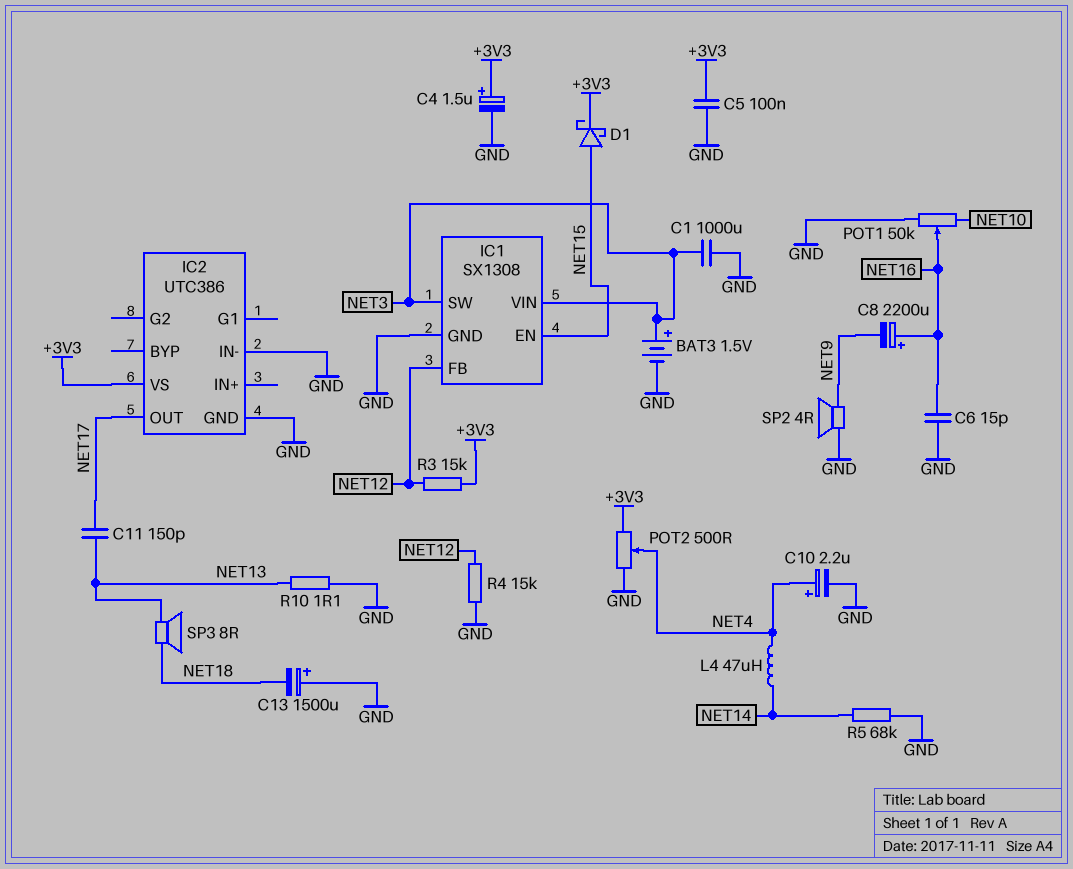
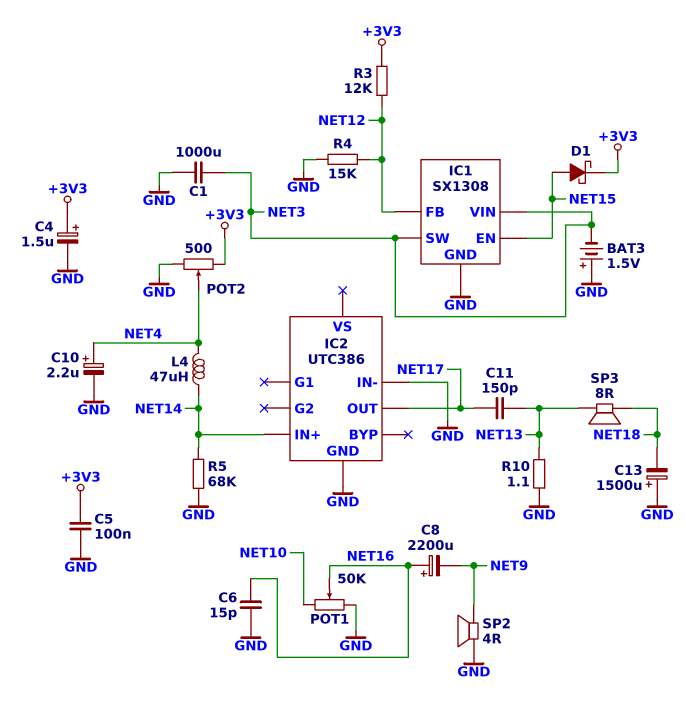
BAT3: 1.5V (plus NET3, minus GND) -> 1.5V (plus GND, minus NET3)
IC2 pin IN+: none -> NET14
IC2 pin VS: +3V3 -> none
R3: 15k (+3V3, NET12) -> 12k (+3V3, NET12)

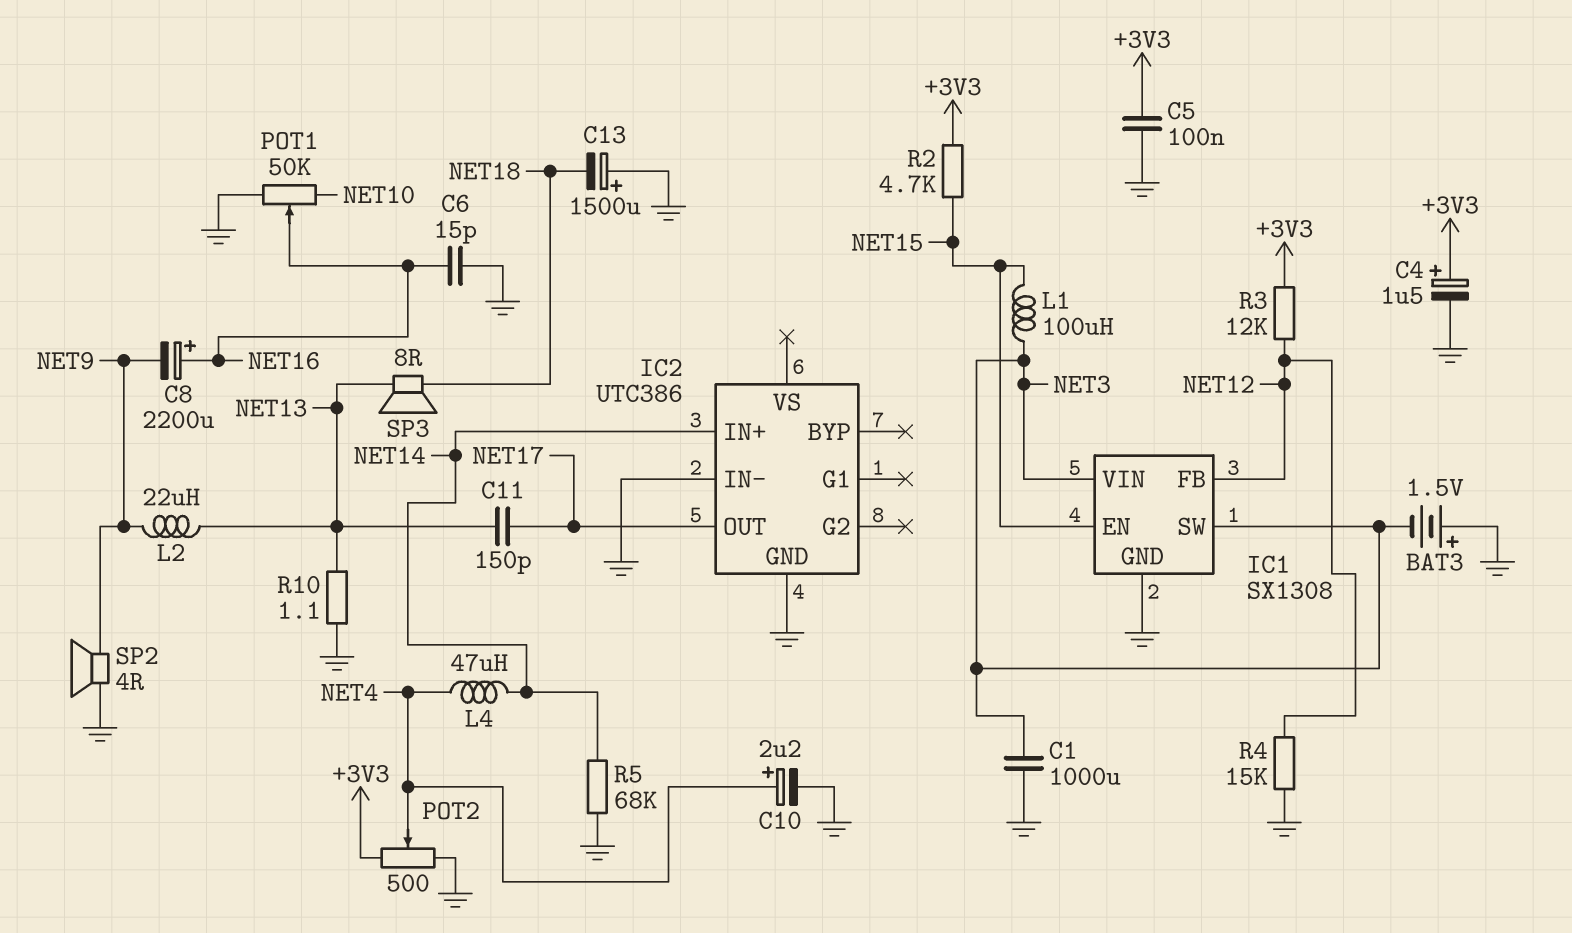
D1: schottky (A NET15, K +3V3) -> none
L1: none -> 100uH (NET3, NET15)
L2: none -> 22uH (NET9, NET13)
R2: none -> 4.7k (+3V3, NET15)

